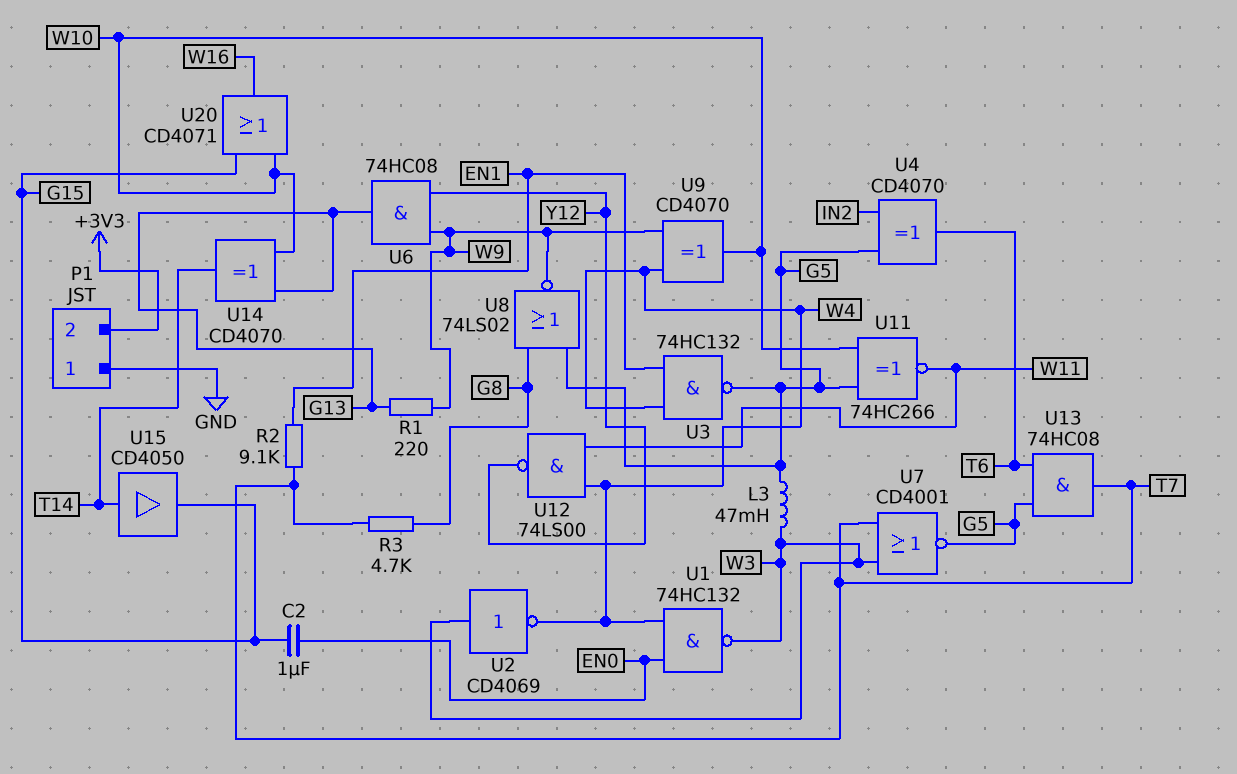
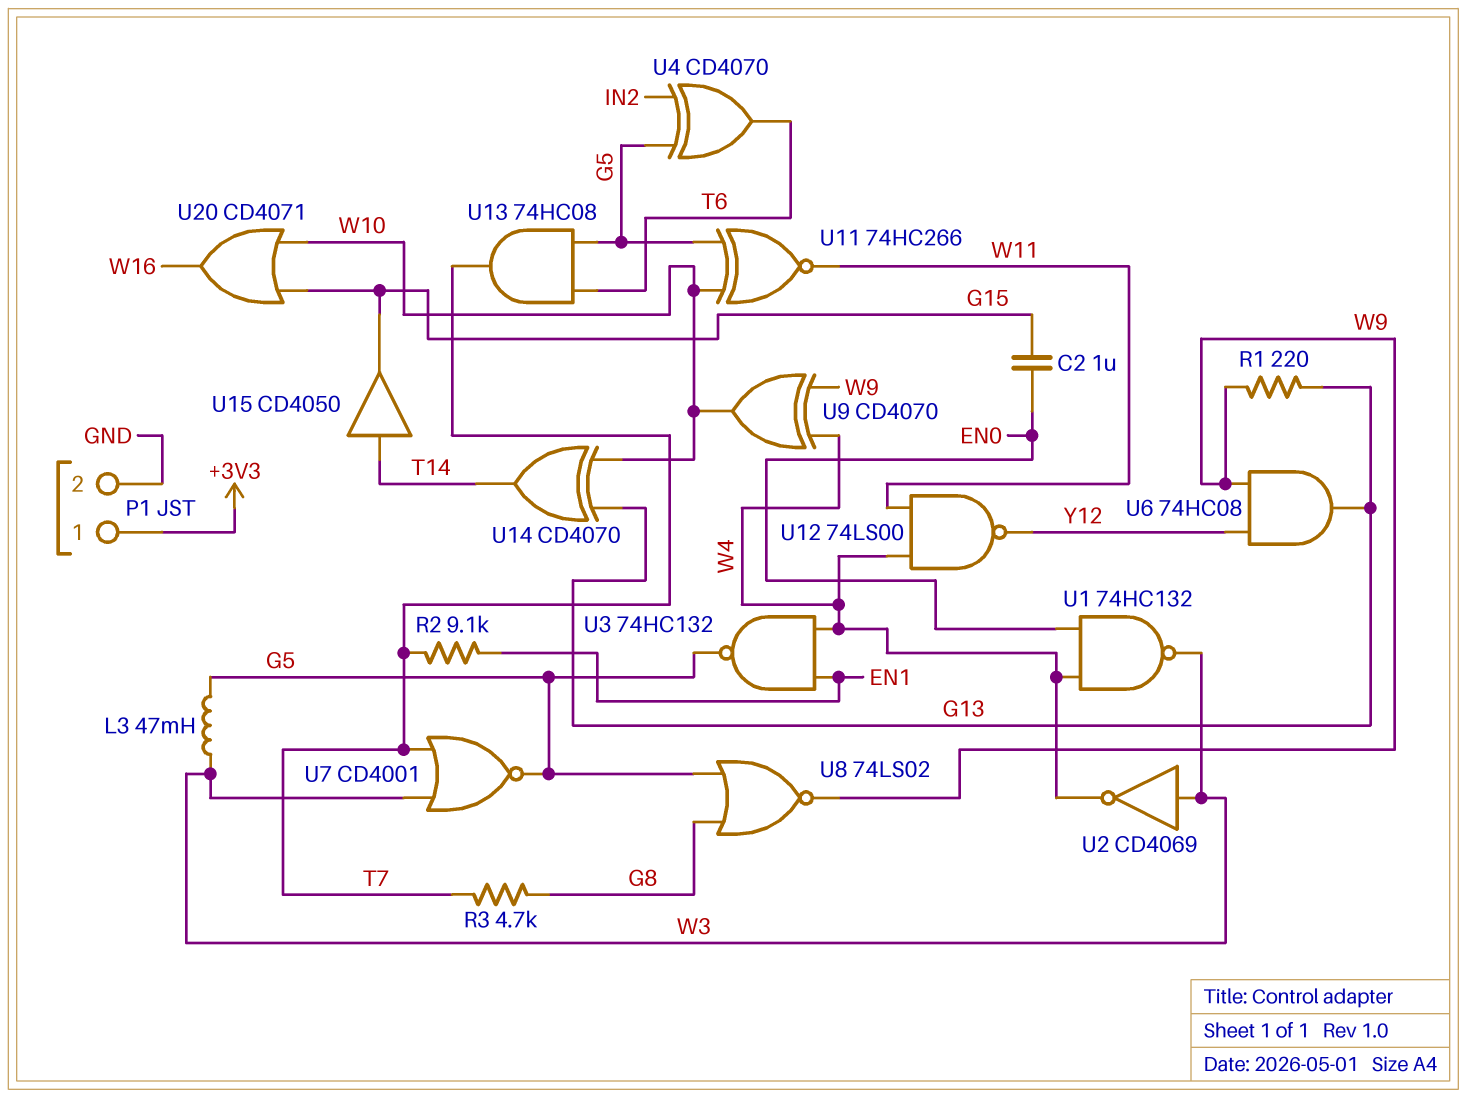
P1 pin 1: GND -> +3V3
P1 pin 2: +3V3 -> GND

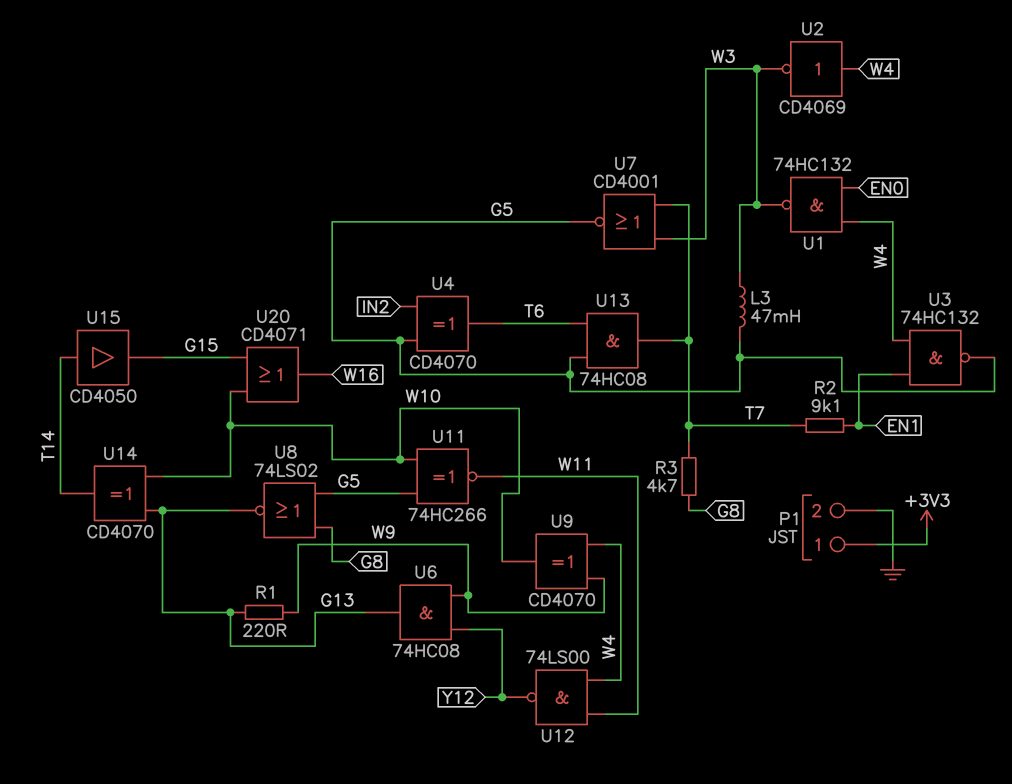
C2: 1uF (EN0, G15) -> none
U2: NOT CD4069 (in W3, out W4) -> NOT CD4069 (in W4, out W3)
U8: NOR 74LS02 (in G5, in G8, out W9) -> NOR 74LS02 (in G5, in G8, out G13)

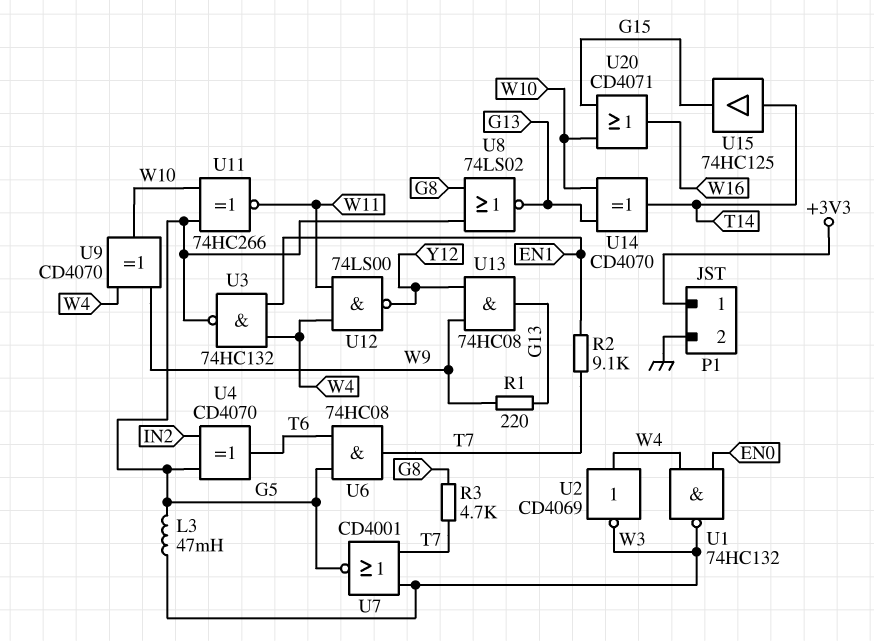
U6: AND 74HC08 (in W9, in Y12, out G13) -> AND 74HC08 (in G5, in T6, out T7)
U13: AND 74HC08 (in G5, in T6, out T7) -> AND 74HC08 (in W9, in Y12, out G13)
U15: buffer CD4050 (in T14, out G15) -> buffer 74HC125 (in T14, out G15)

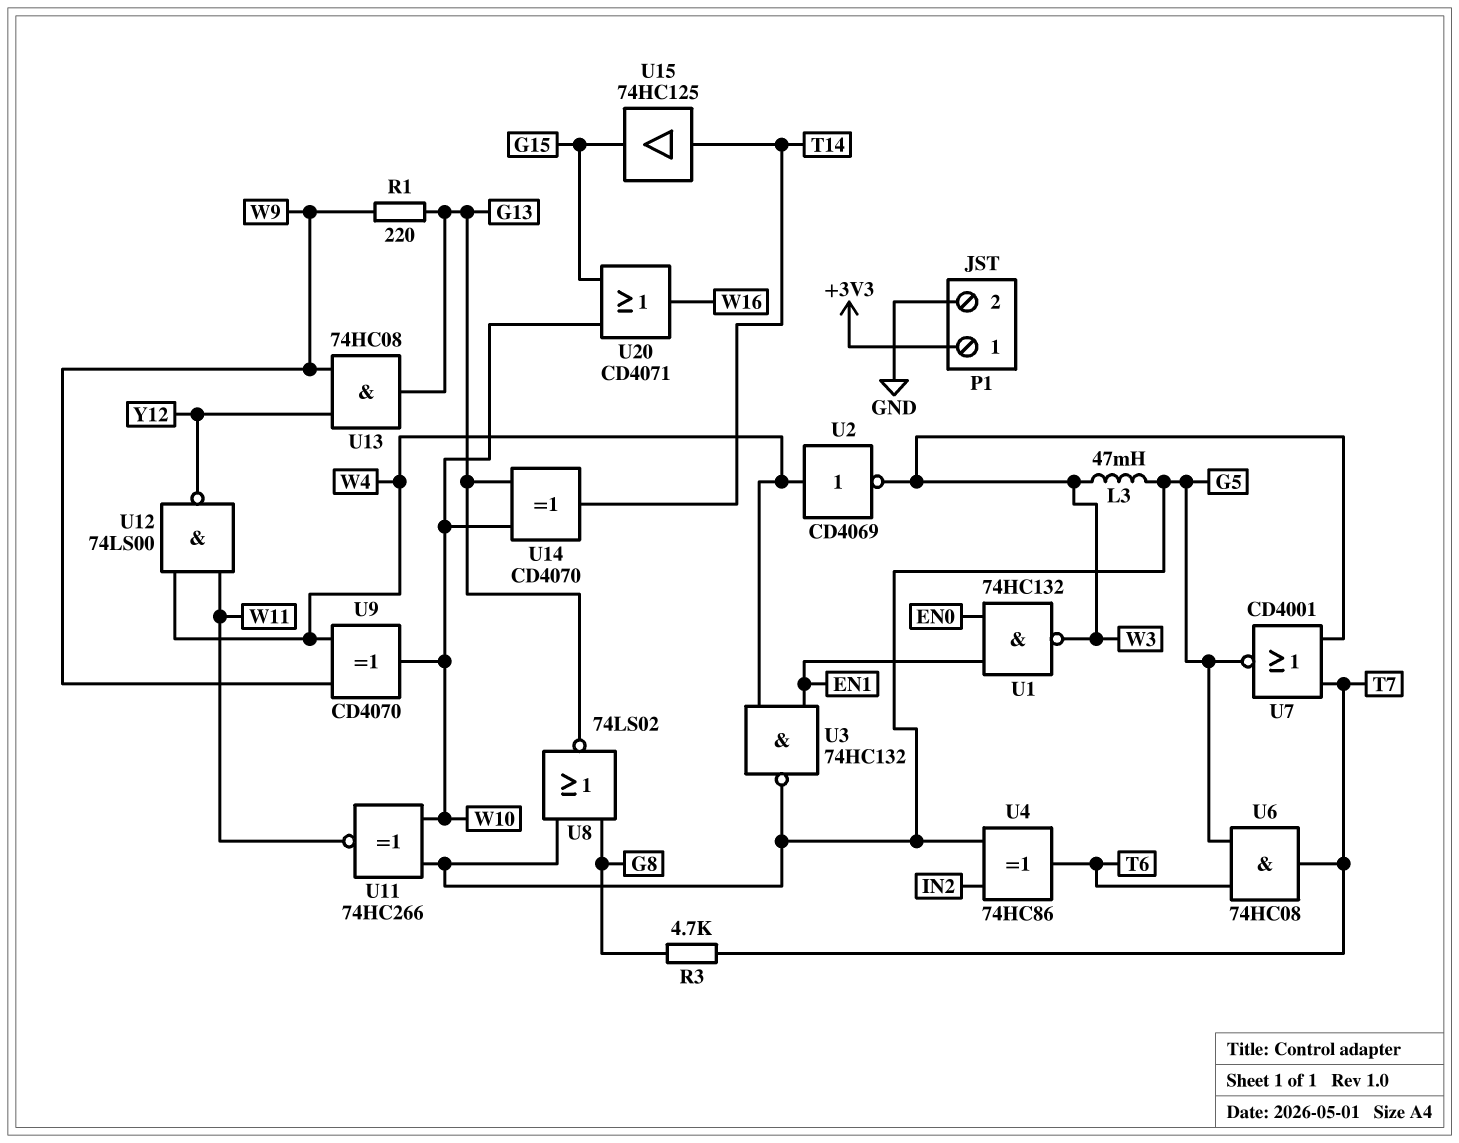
R2: 9.1k (EN1, T7) -> none
U1: NAND 74HC132 (in EN0, in W4, out W3) -> NAND 74HC132 (in EN0, in EN1, out W3)
U4: XOR CD4070 (in G5, in IN2, out T6) -> XOR 74HC86 (in G5, in IN2, out T6)

